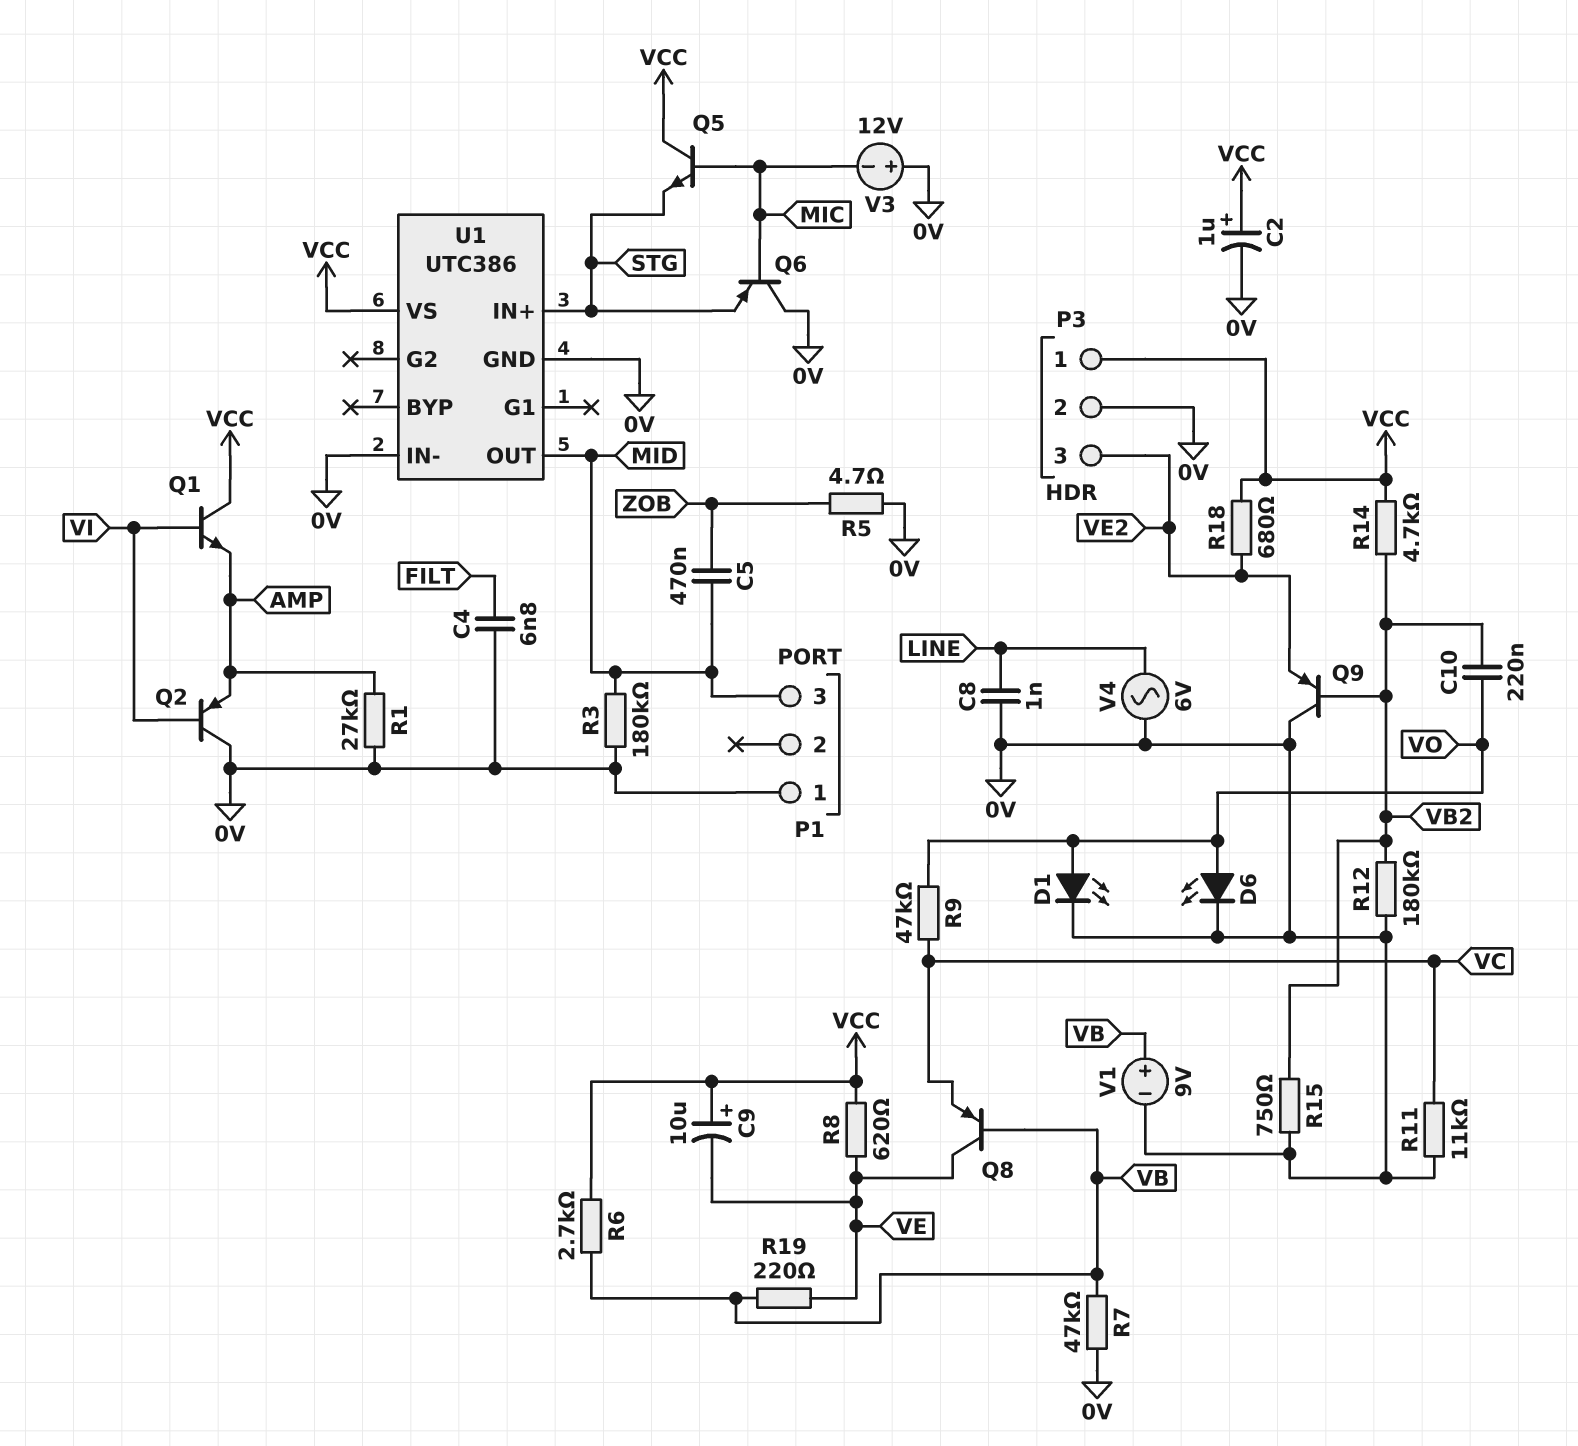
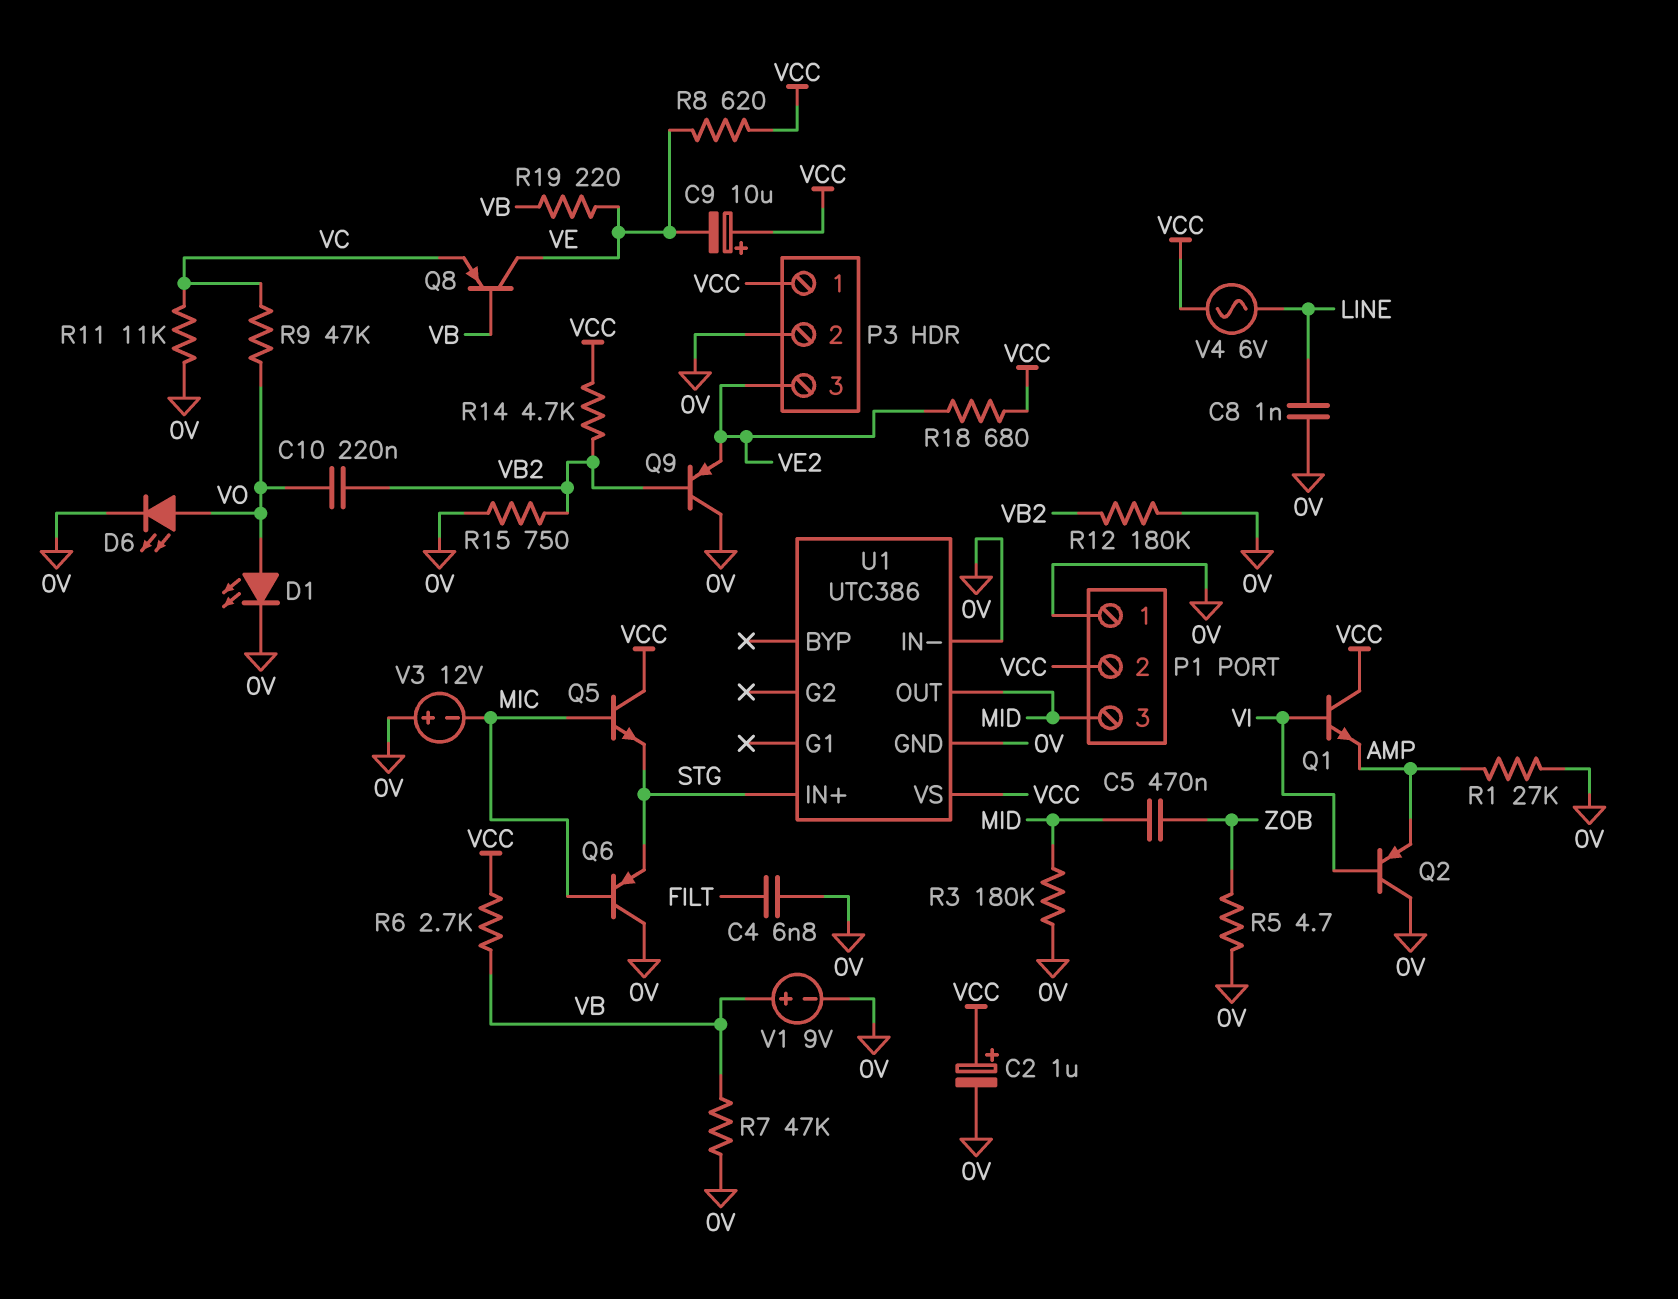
P1 pin 2: none -> VCC
V4: AC 6V (0V, LINE) -> AC 6V (LINE, VCC)

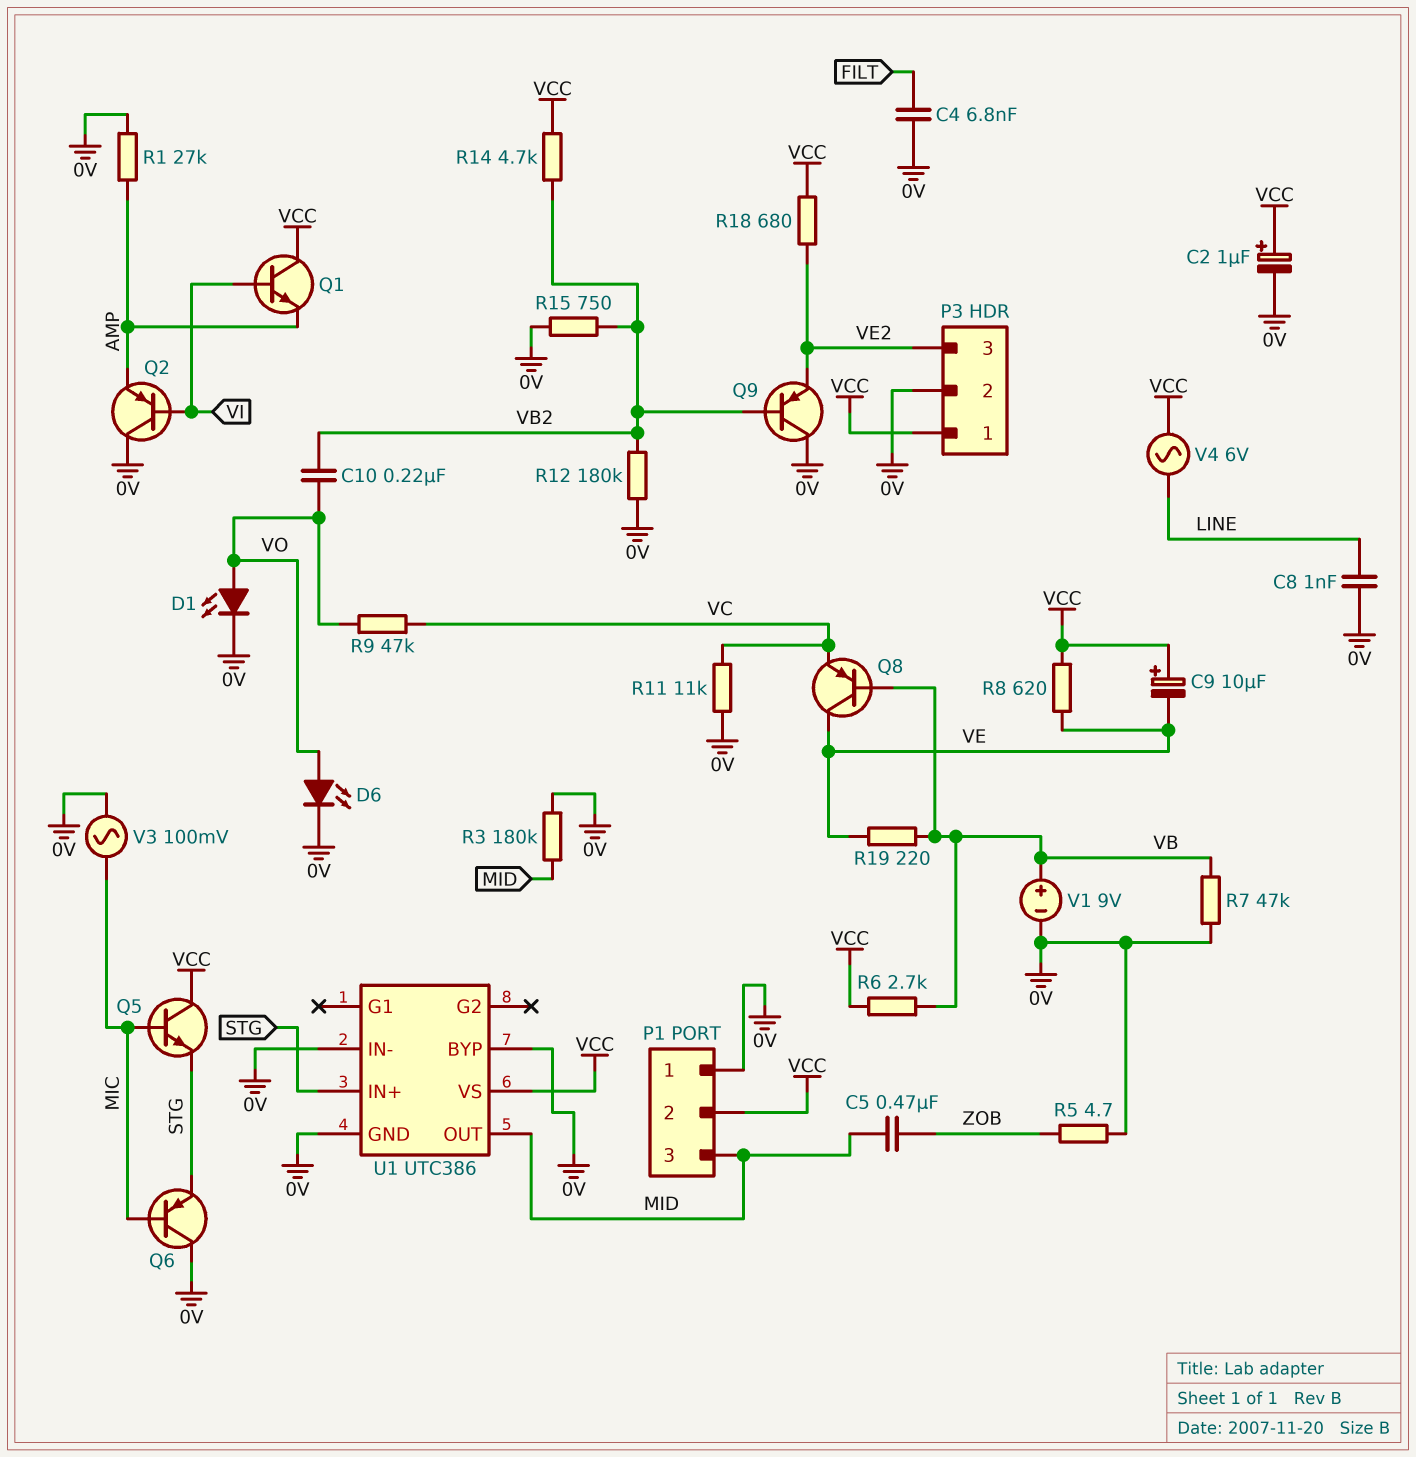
U1 pin BYP: none -> 0V
V3: 12V (plus 0V, minus MIC) -> AC 100mV (0V, MIC)

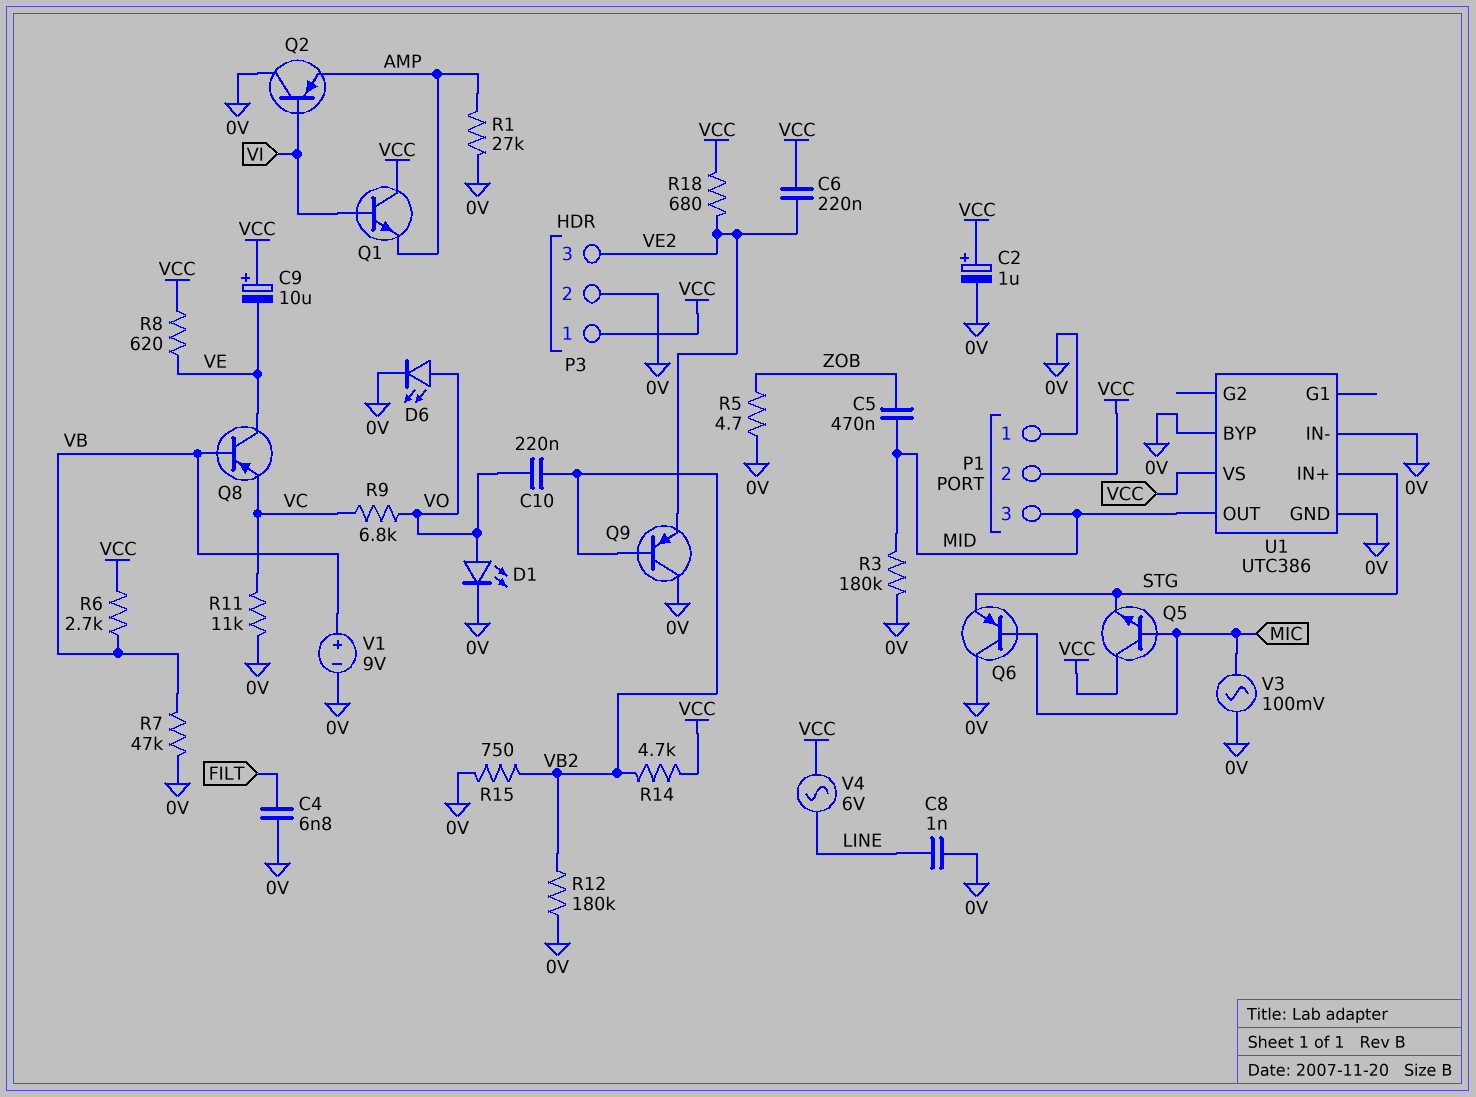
C6: none -> 220nF (VCC, VE2)
R9: 47k (VC, VO) -> 6.8k (VC, VO)
R19: 220 (VB, VE) -> none

